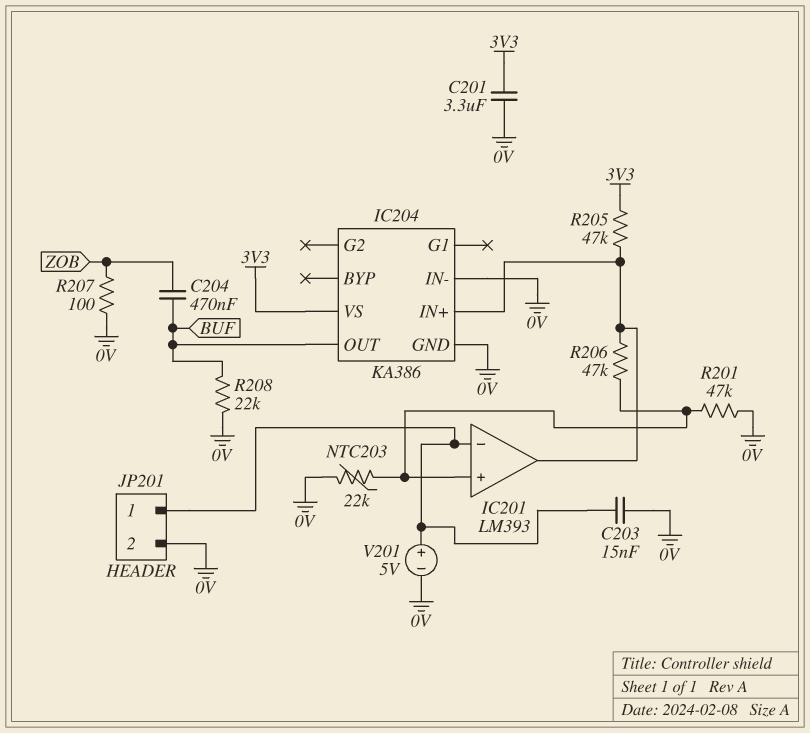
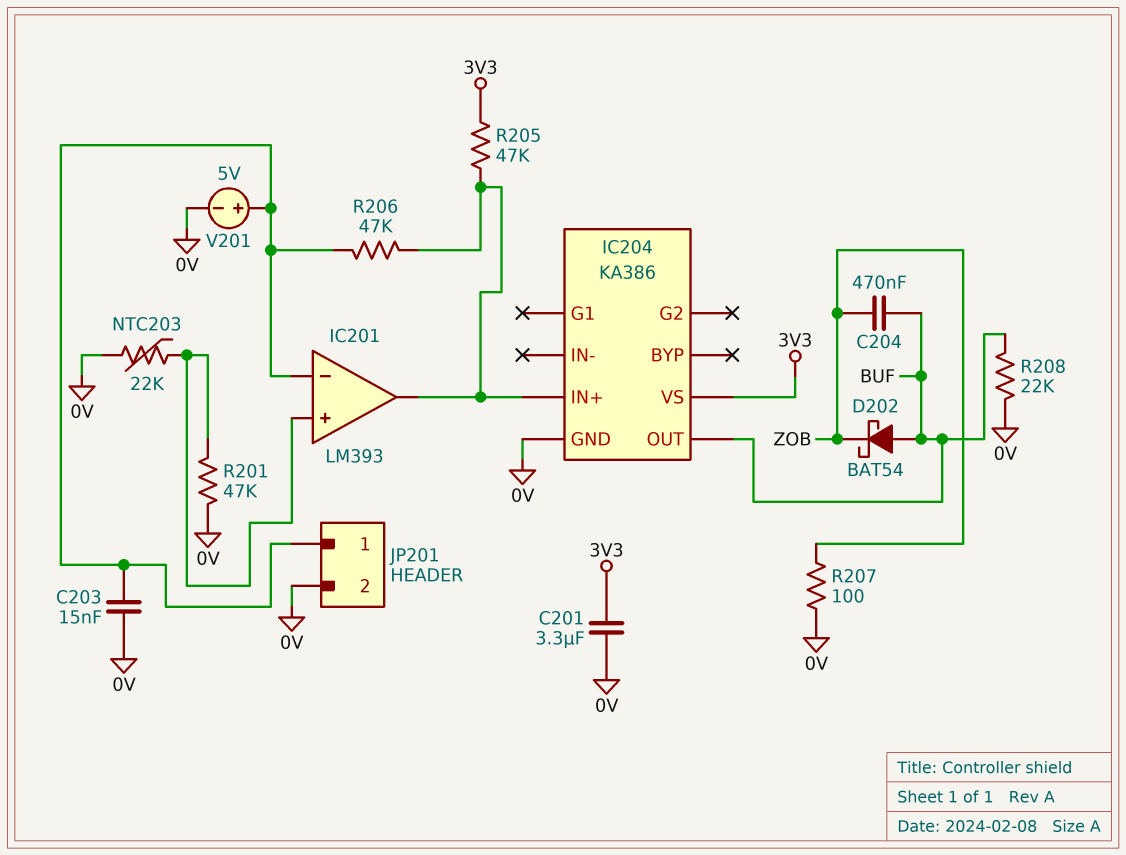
D202: none -> schottky BAT54 (A BUF, K ZOB)
IC204 pin IN-: 0V -> none
R206: 47k (IC201/in+, IC201/out) -> 47k (IC201/in-, IC201/out)

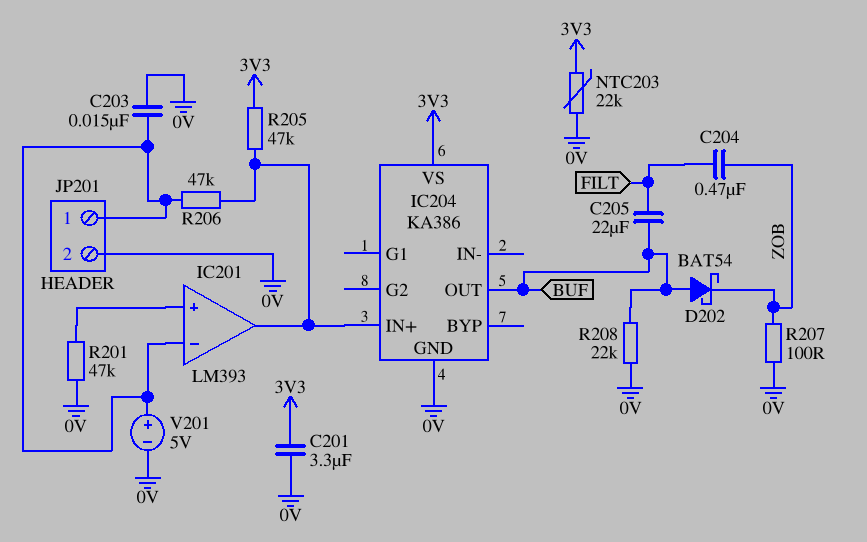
C204: 470nF (BUF, ZOB) -> 470nF (FILT, ZOB)
C205: none -> 22uF (BUF, FILT)
NTC203: 22k (0V, IC201/in+) -> 22k (0V, 3V3)

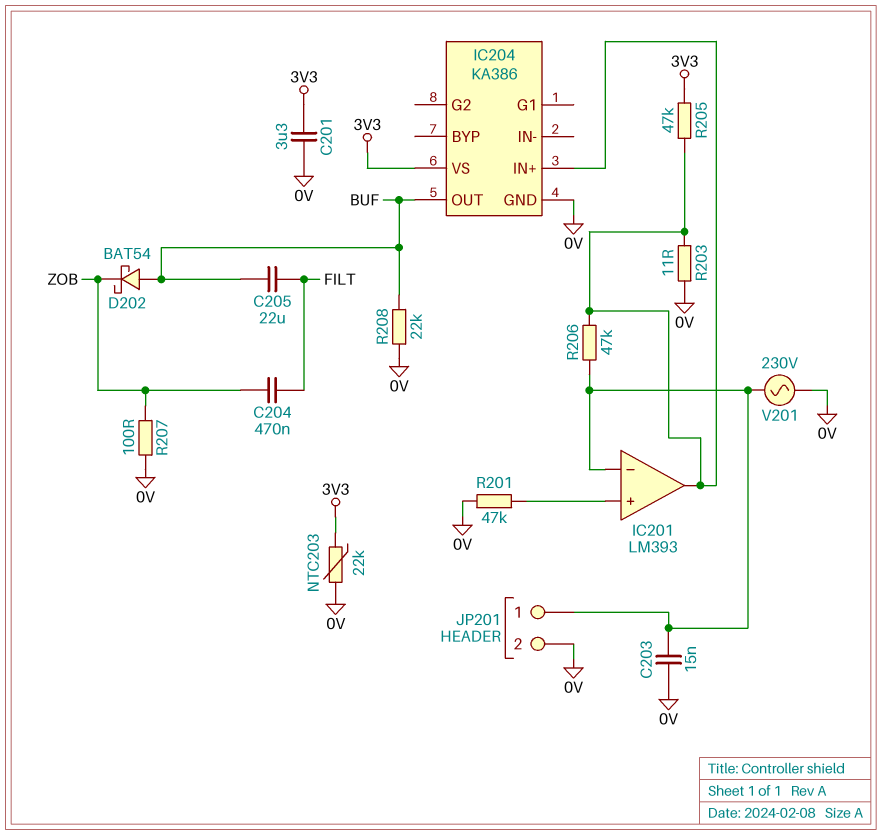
R203: none -> 11 (0V, IC201/out)
V201: 5V (plus IC201/in-, minus 0V) -> AC 230V (0V, IC201/in-)

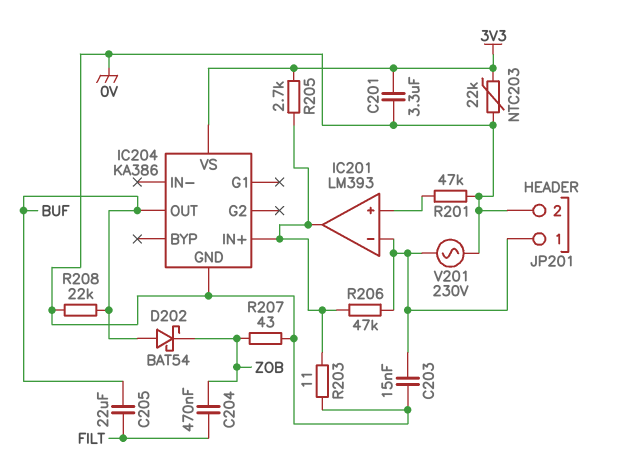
R205: 47k (3V3, IC201/out) -> 2.7k (3V3, IC201/out)
R207: 100 (0V, ZOB) -> 43 (0V, ZOB)

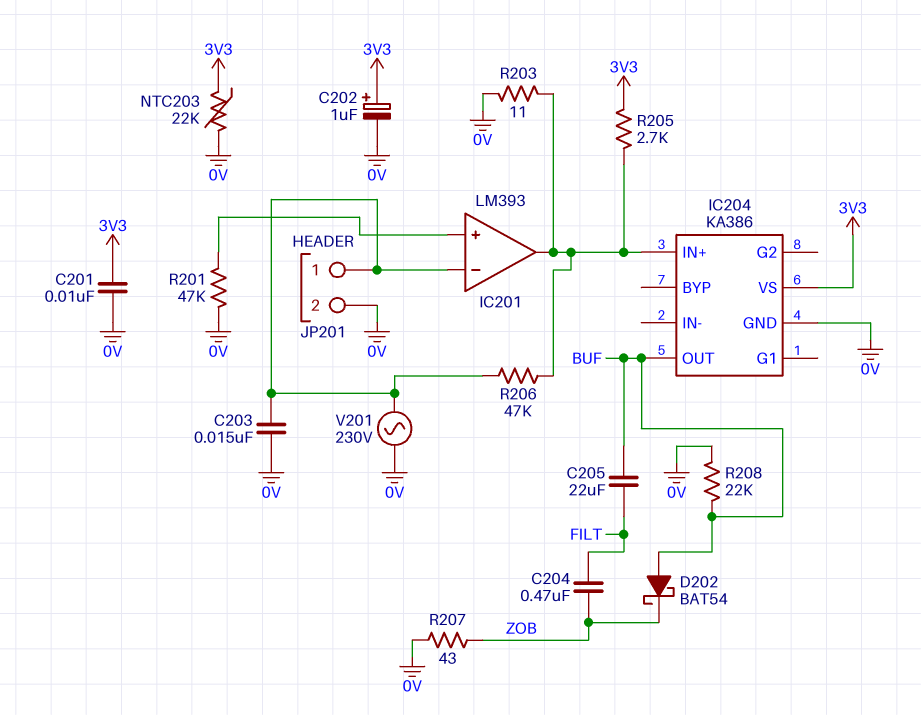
C201: 3.3uF (0V, 3V3) -> 10nF (0V, 3V3)
C202: none -> 1uF (plus 3V3, minus 0V)

